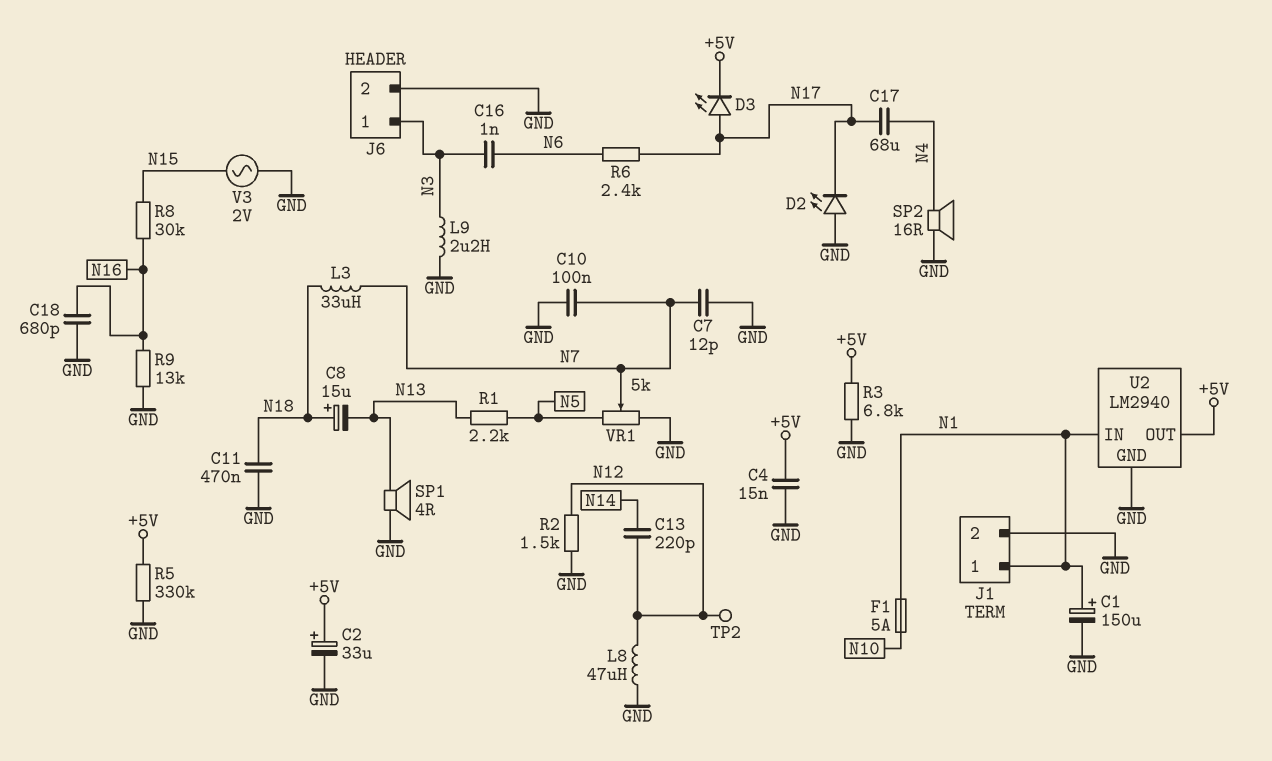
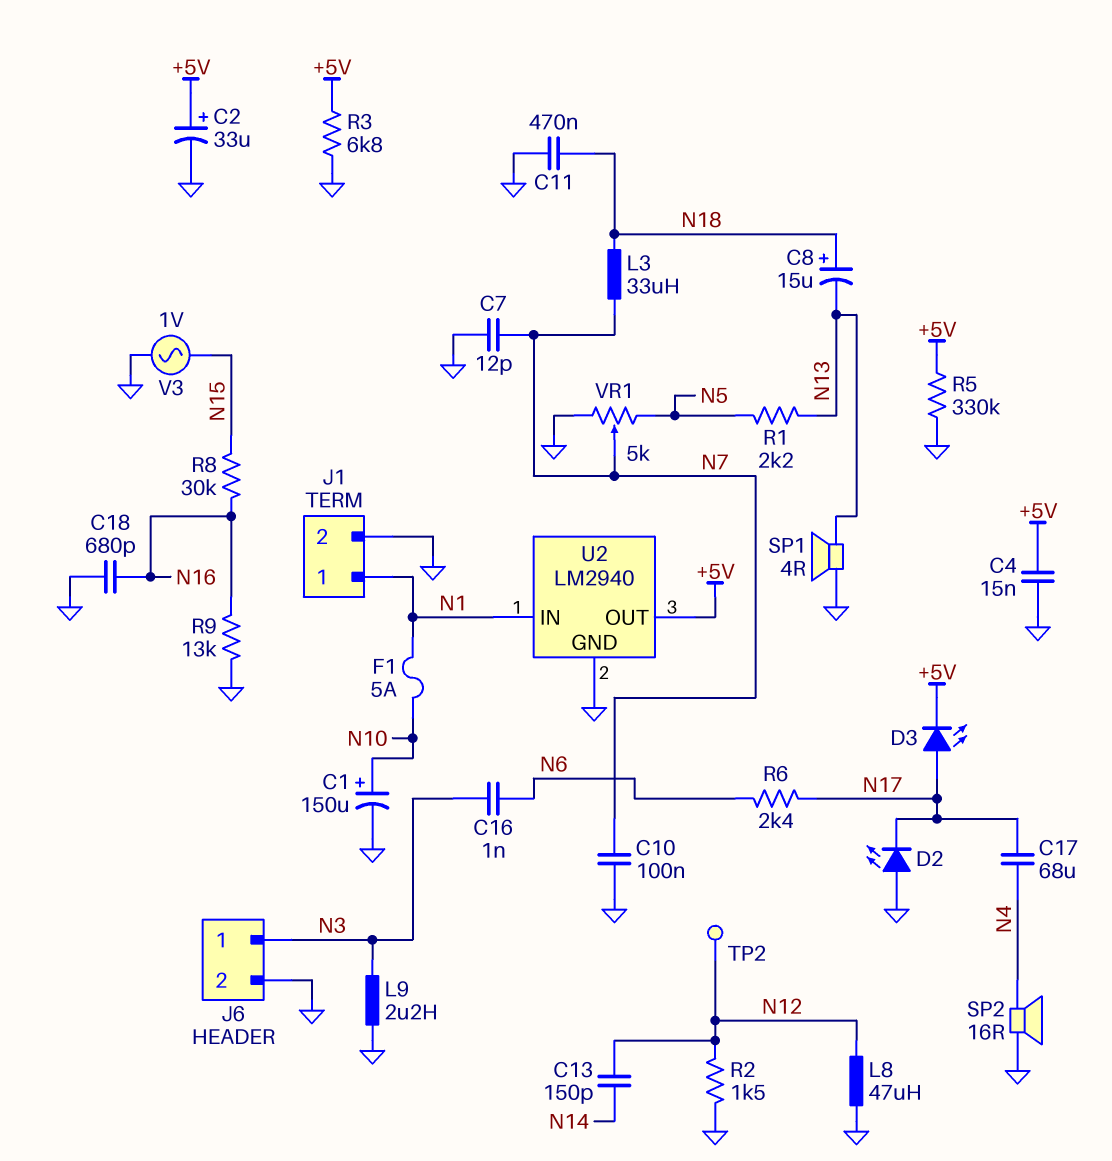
C1: 150uF (plus N1, minus GND) -> 150uF (plus N10, minus GND)
C13: 220pF (N12, N14) -> 150pF (N12, N14)
V3: AC 2V (GND, N15) -> AC 1V (GND, N15)

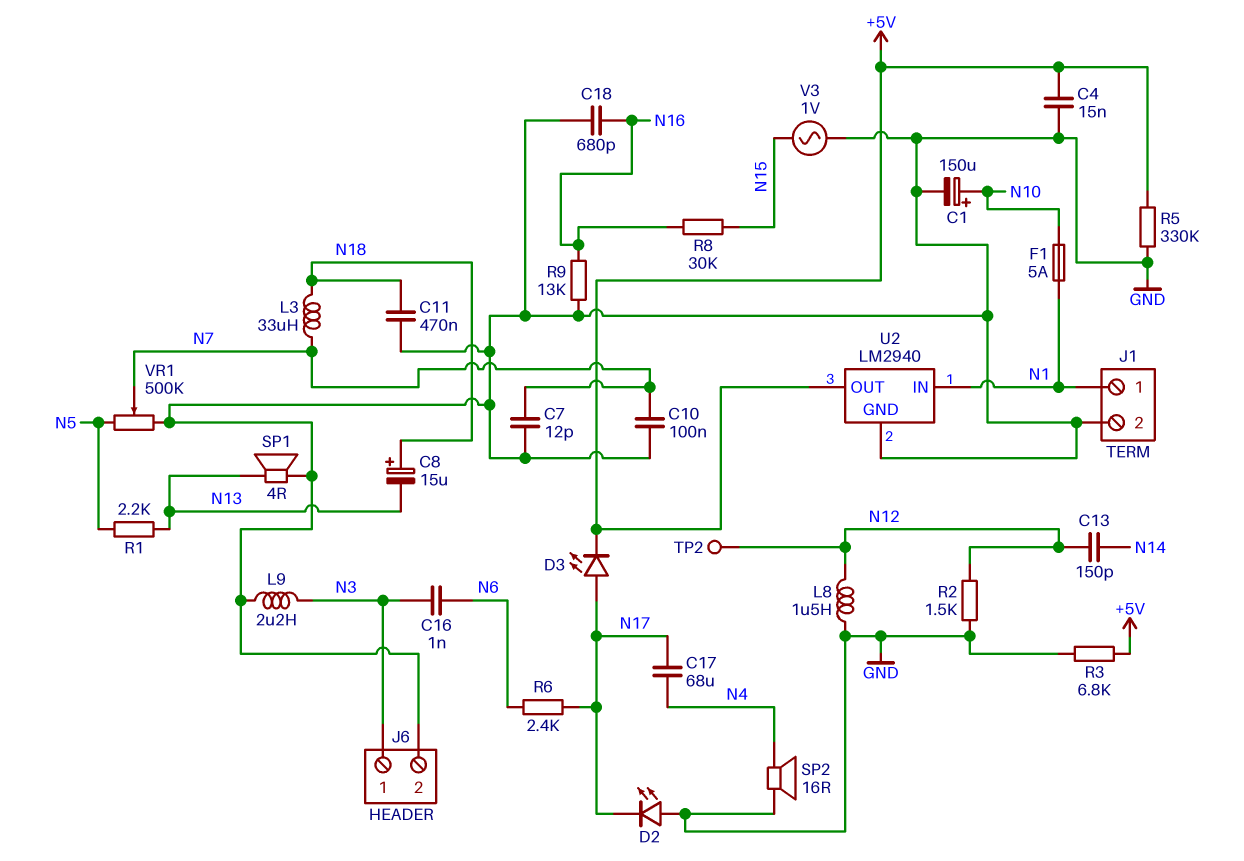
C2: 33uF (plus +5V, minus GND) -> none
L8: 47uH (GND, N12) -> 1.5uH (GND, N12)
VR1: 5k (GND, N5, wiper N7) -> 500k (GND, N5, wiper N7)

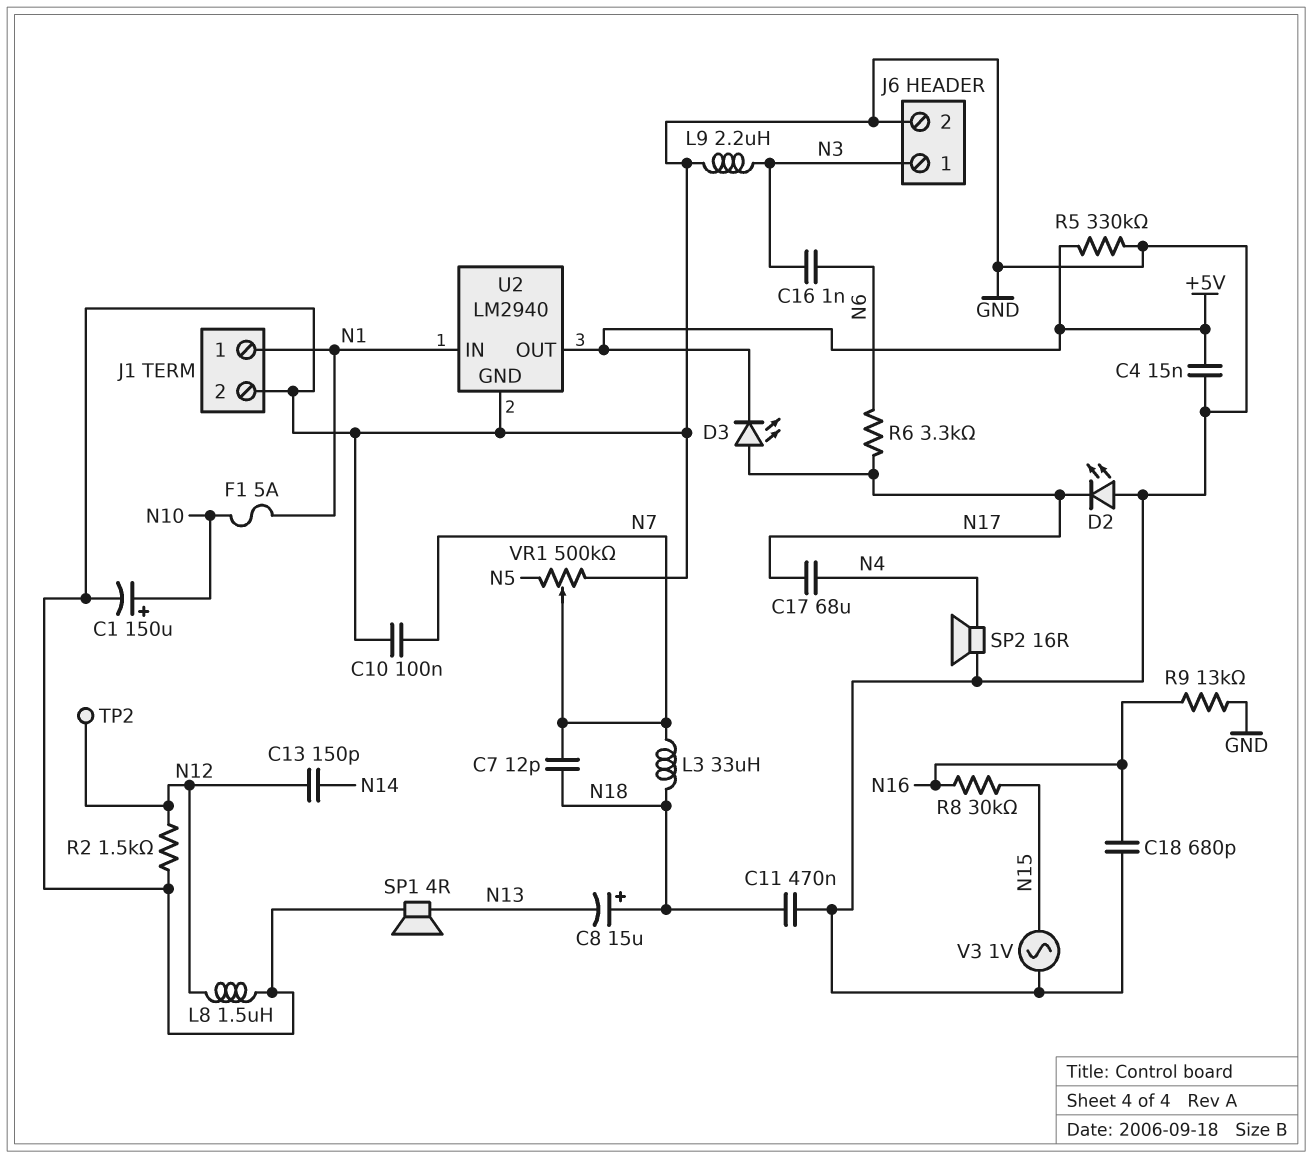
C7: 12pF (GND, N7) -> 12pF (N7, N18)
R1: 2.2k (N5, N13) -> none
R3: 6.8k (+5V, GND) -> none
R6: 2.4k (N6, N17) -> 3.3k (N6, N17)

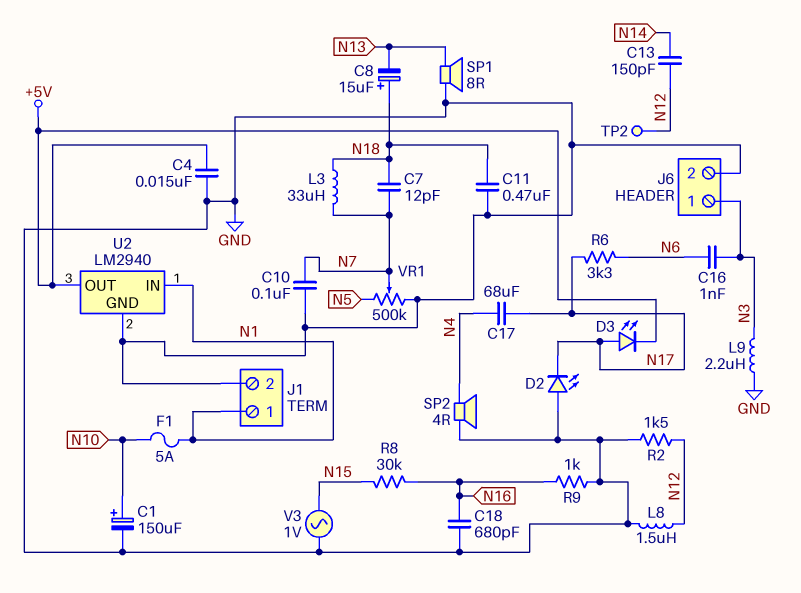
R5: 330k (+5V, GND) -> none
R9: 13k (GND, N16) -> 1k (GND, N16)
SP1: speaker 4R (GND, N13) -> speaker 8R (GND, N13)
SP2: speaker 16R (GND, N4) -> speaker 4R (GND, N4)

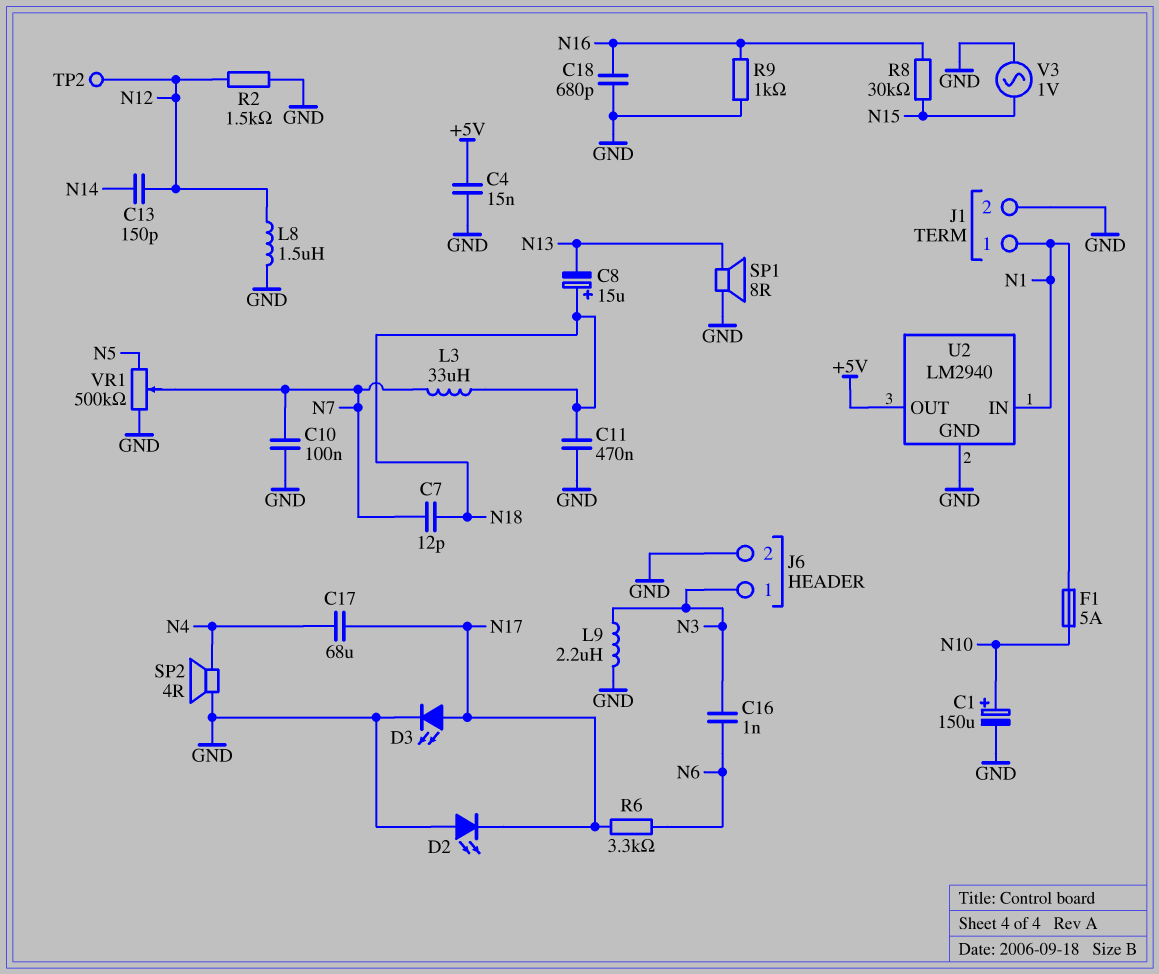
D3: LED (A N17, K +5V) -> LED (A N17, K GND)

